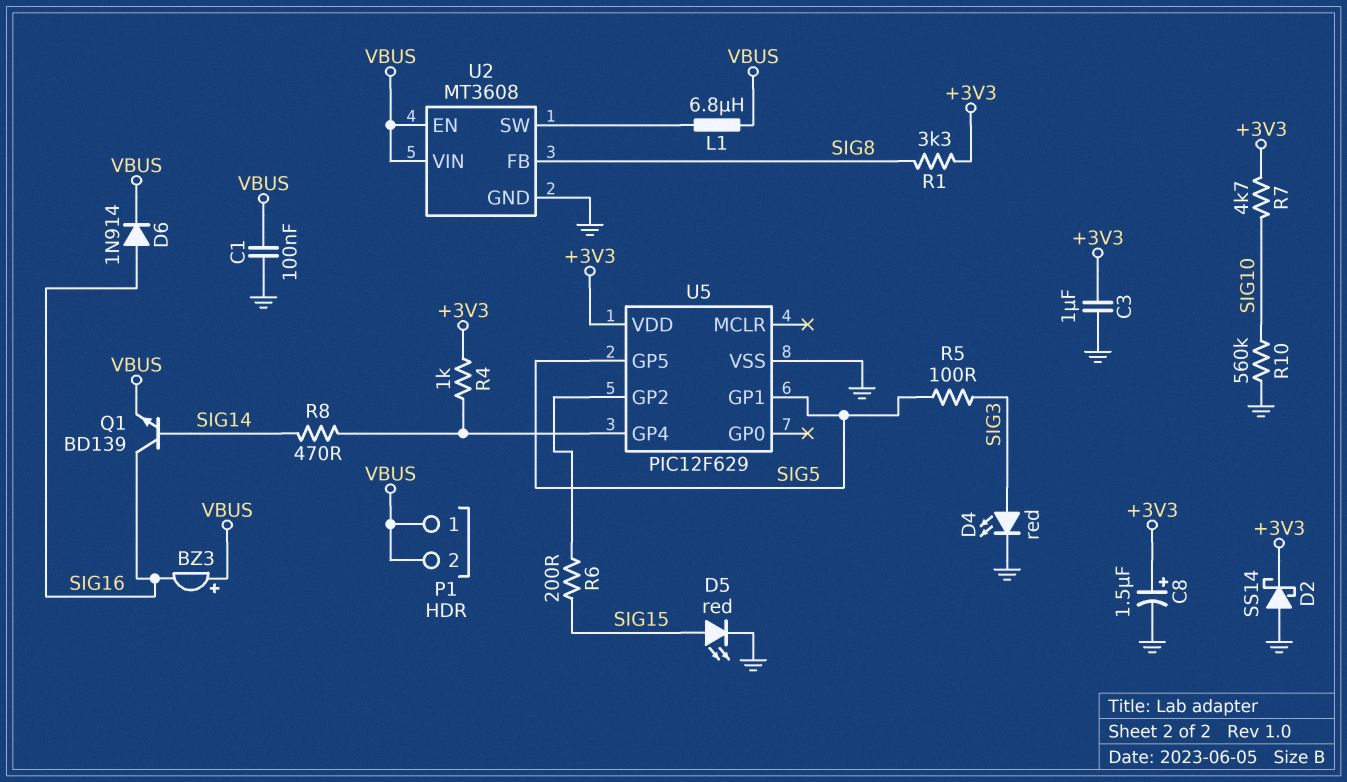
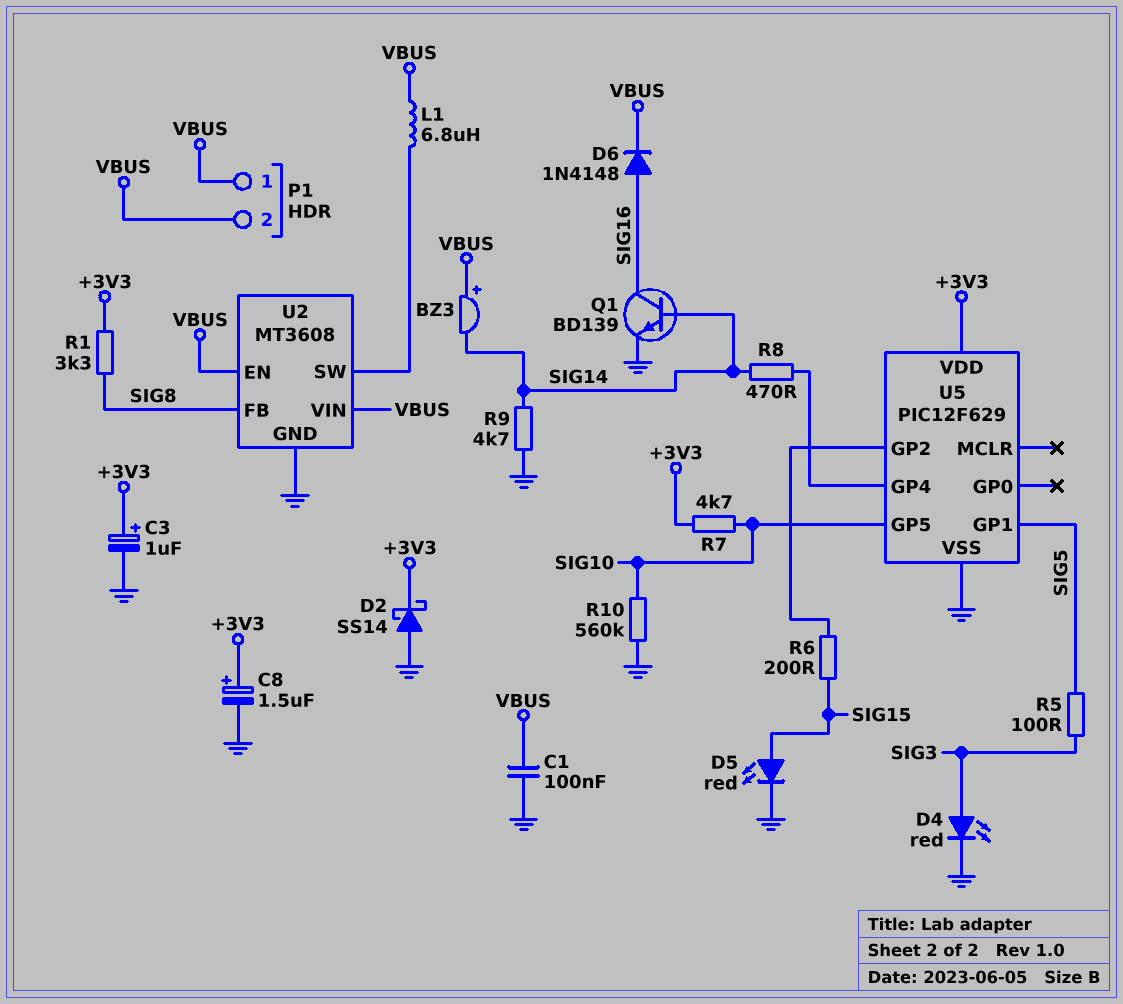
BZ3: buzzer (plus VBUS, minus SIG16) -> buzzer (plus VBUS, minus SIG14)
C3: 1uF (+3V3, GND) -> 1uF (plus +3V3, minus GND)
D6: diode 1N914 (A SIG16, K VBUS) -> diode 1N4148 (A SIG16, K VBUS)
Q1: NPN BD139 (B SIG14, C SIG16, E VBUS) -> NPN BD139 (B SIG14, C SIG16, E GND)
R4: 1k (+3V3, U5/GP4) -> none
R9: none -> 4.7k (GND, SIG14)
U5 pin GP5: SIG5 -> SIG10

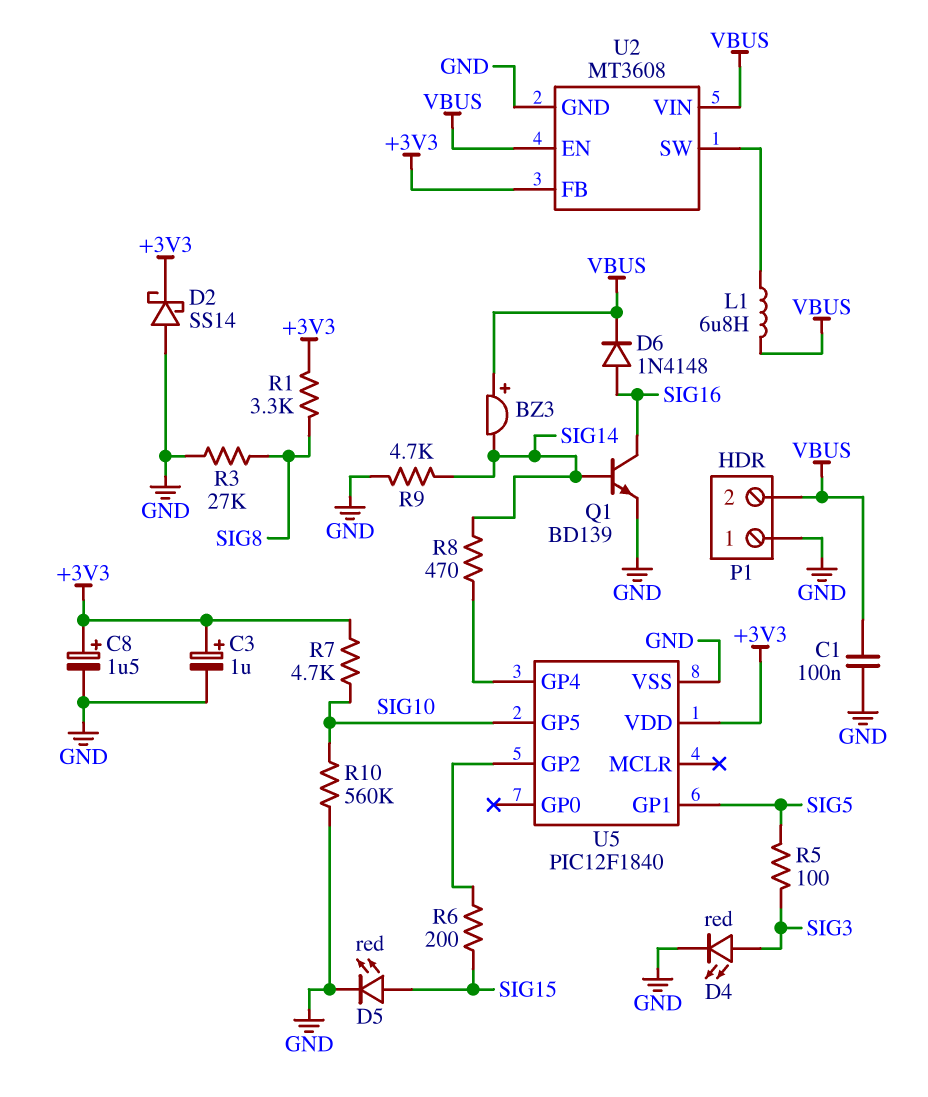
P1 pin 1: VBUS -> GND
R3: none -> 27k (GND, SIG8)
U2 pin FB: SIG8 -> +3V3
U5: PIC12F629 -> PIC12F1840

